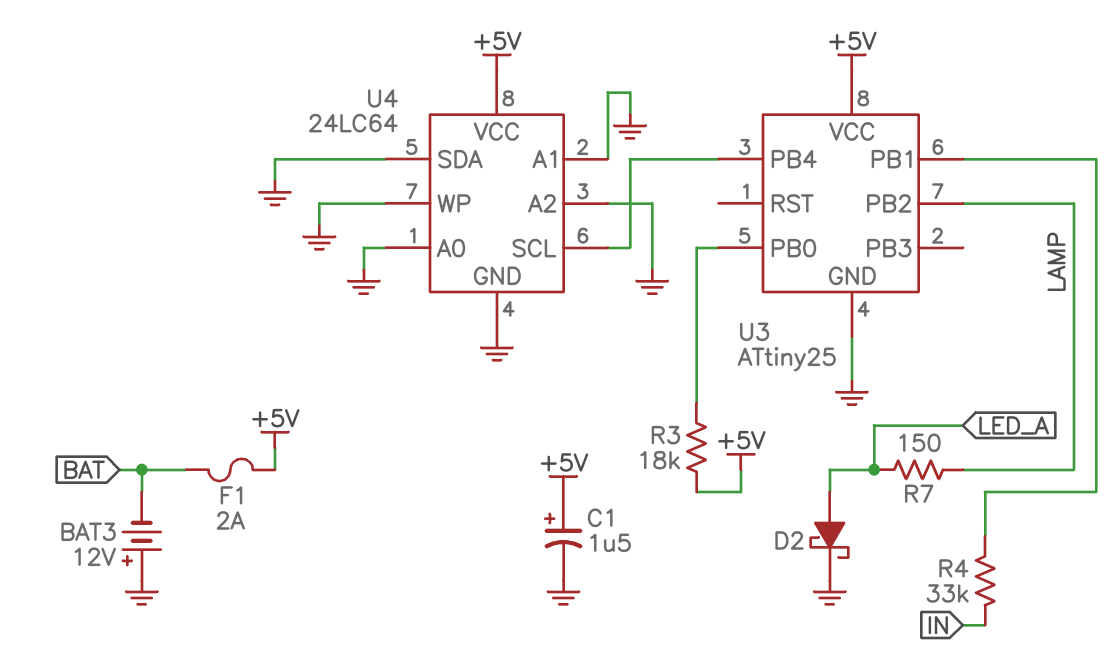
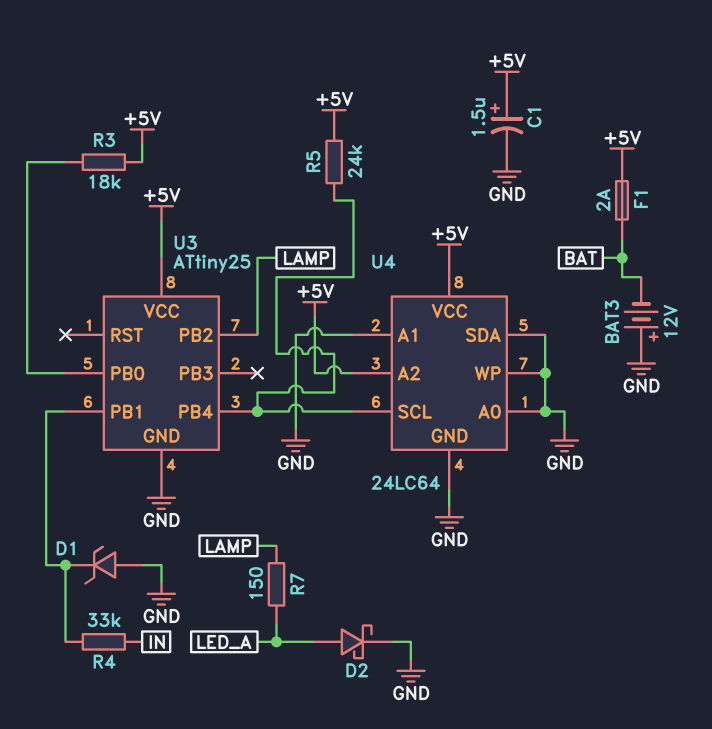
D1: none -> zener (A GND, K U3/PB1)
R5: none -> 24k (+5V, U3/PB4)
U4 pin A2: GND -> +5V

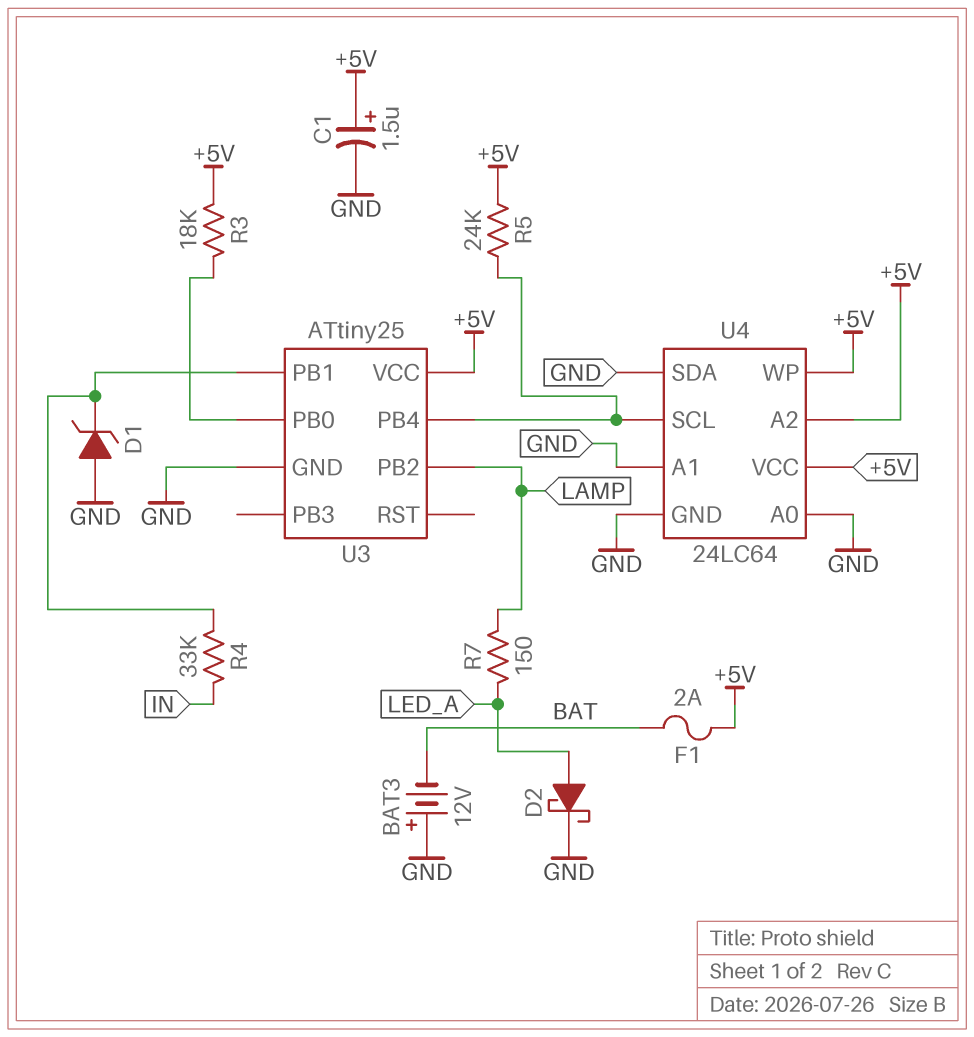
U4 pin WP: GND -> +5V

